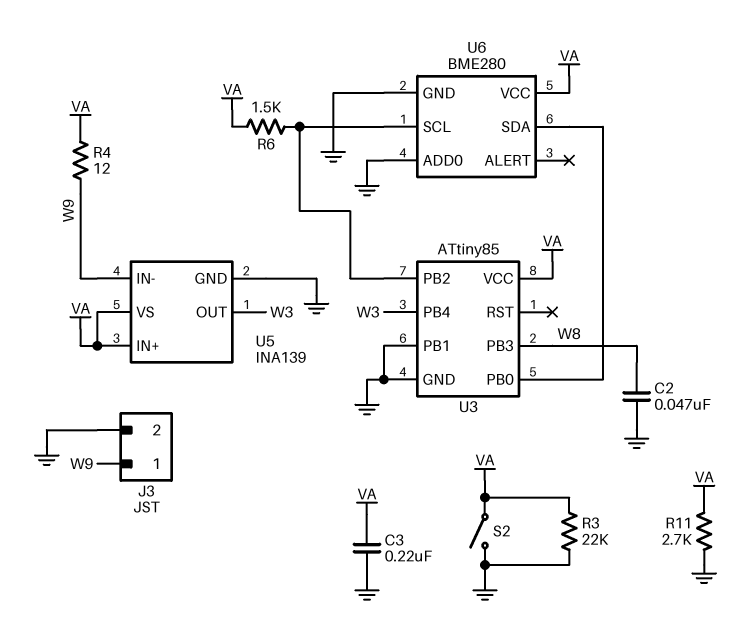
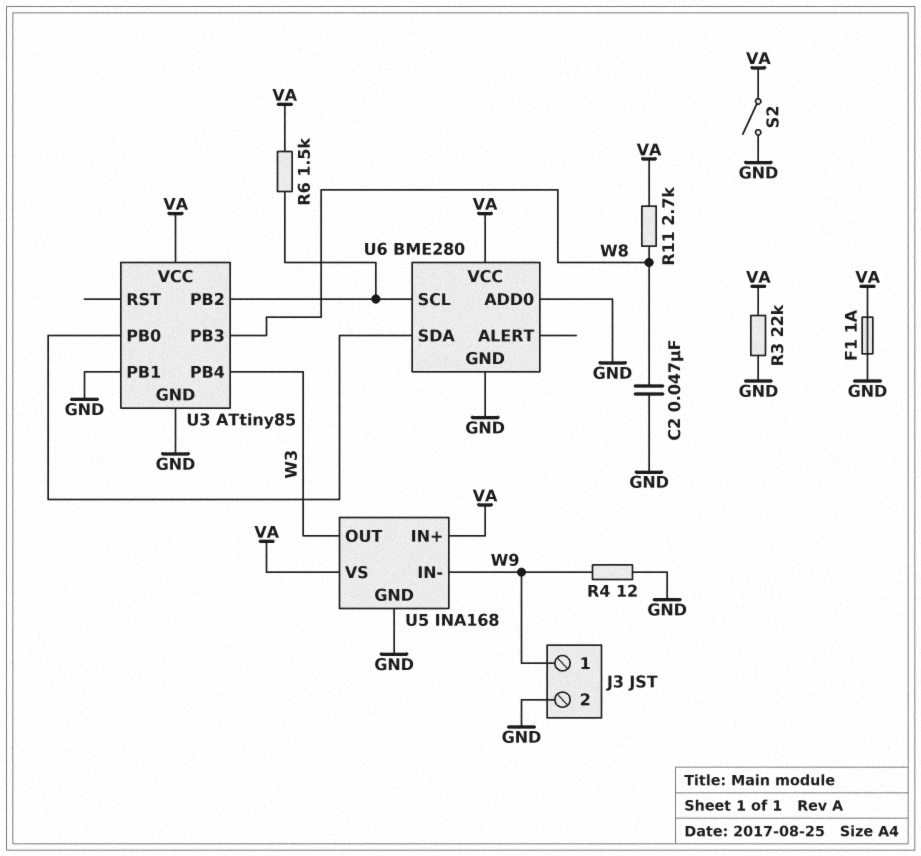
C3: 220nF (GND, VA) -> none
F1: none -> 1A (GND, VA)
R4: 12 (VA, W9) -> 12 (GND, W9)
R11: 2.7k (GND, VA) -> 2.7k (VA, W8)
U5: INA139 -> INA168

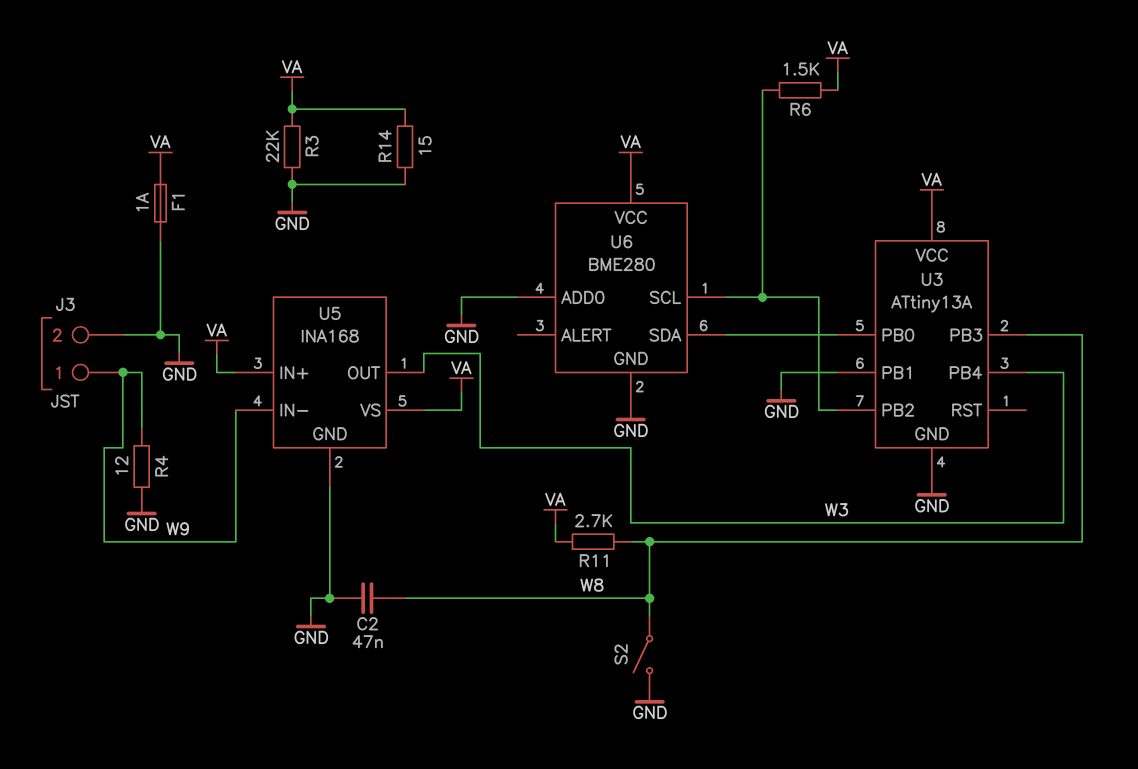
R14: none -> 15 (GND, VA)
S2: switch (GND, VA) -> switch (GND, W8)
U3: ATtiny85 -> ATtiny13A

